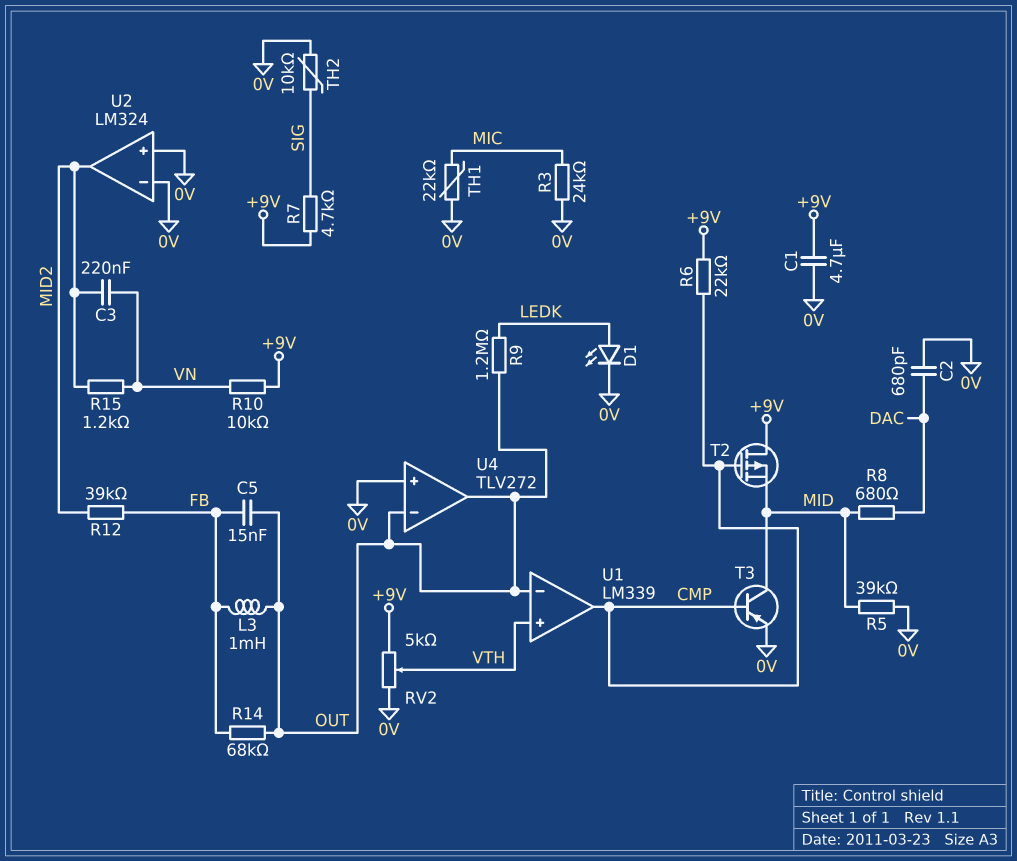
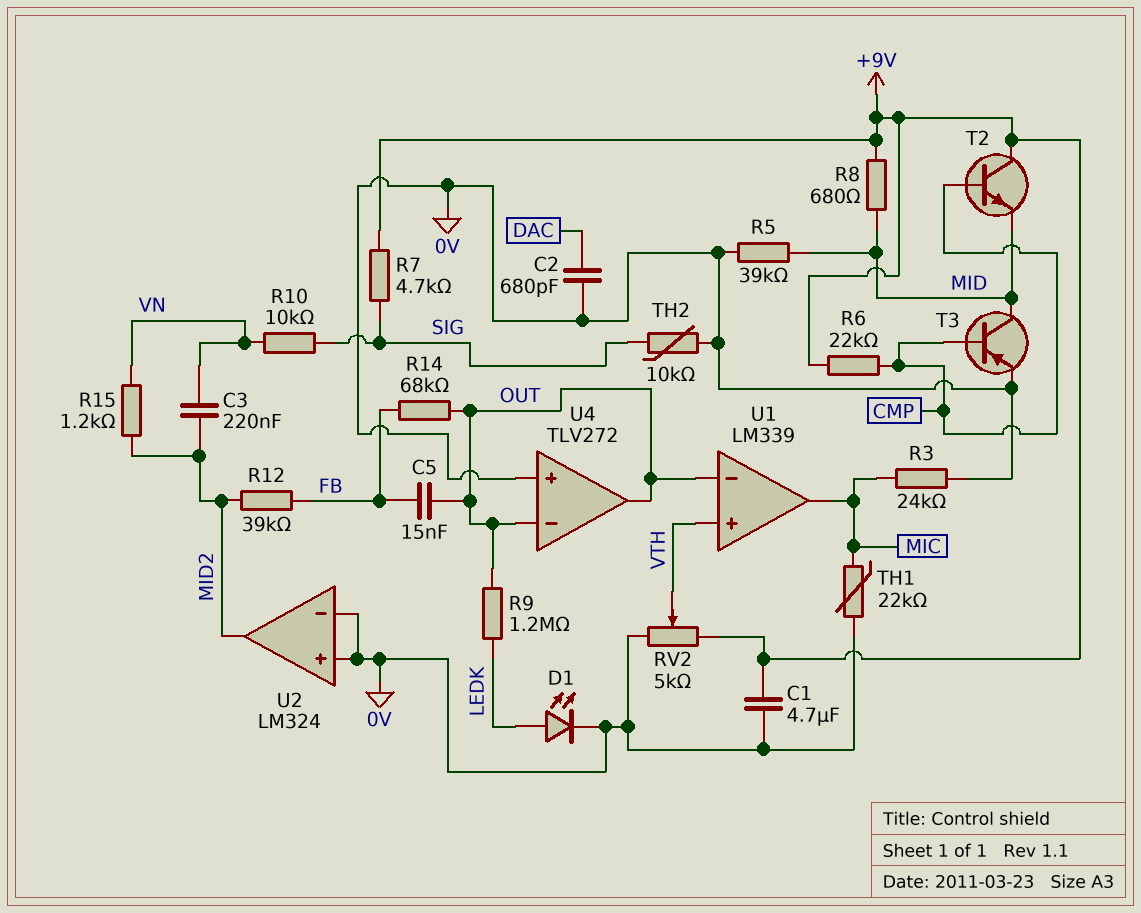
L3: 1mH (FB, OUT) -> none
R8: 680 (DAC, MID) -> 680 (+9V, MID)
R10: 10k (+9V, VN) -> 10k (SIG, VN)
T2: PMOS (G CMP, D +9V, S MID) -> NPN (B CMP, C +9V, E MID)
U1 pin out: CMP -> MIC

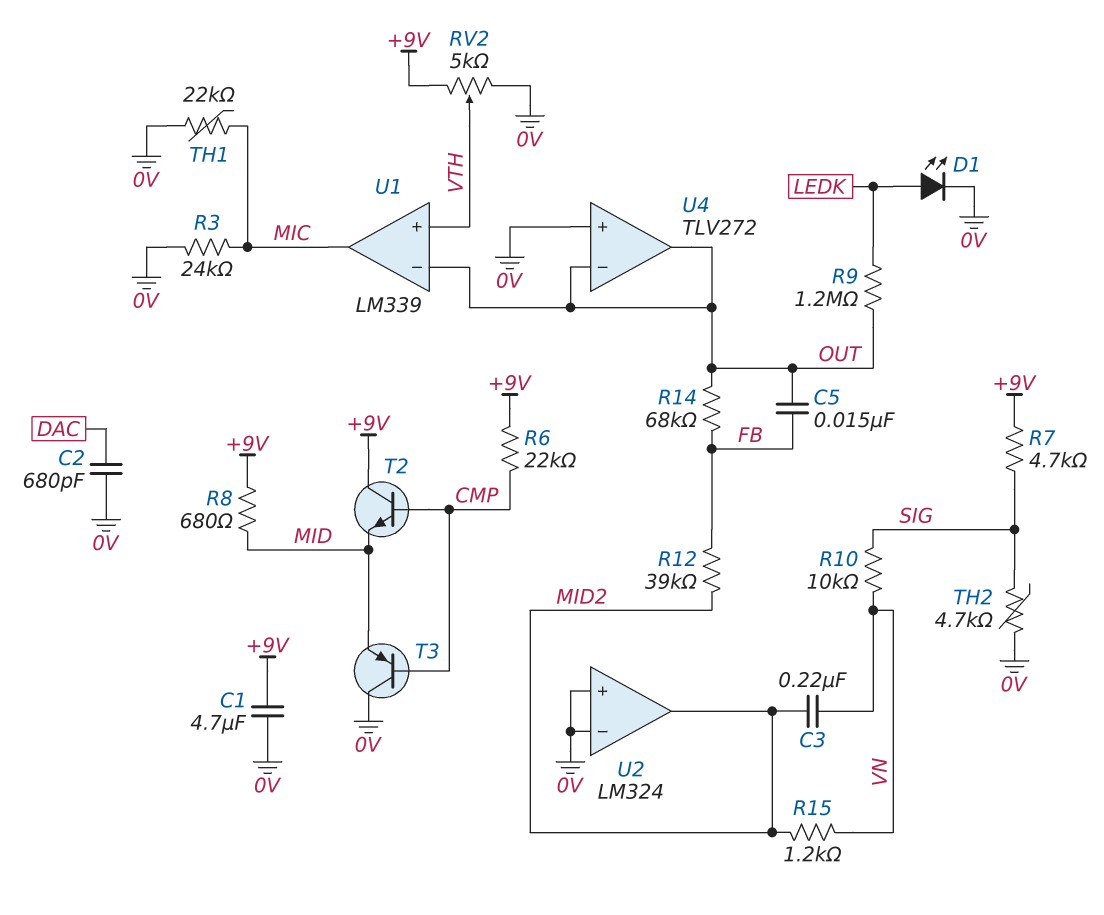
R5: 39k (0V, MID) -> none
T3: PNP (B CMP, C MID, E 0V) -> PNP (B CMP, C 0V, E MID)
TH2: 10k (0V, SIG) -> 4.7k (0V, SIG)

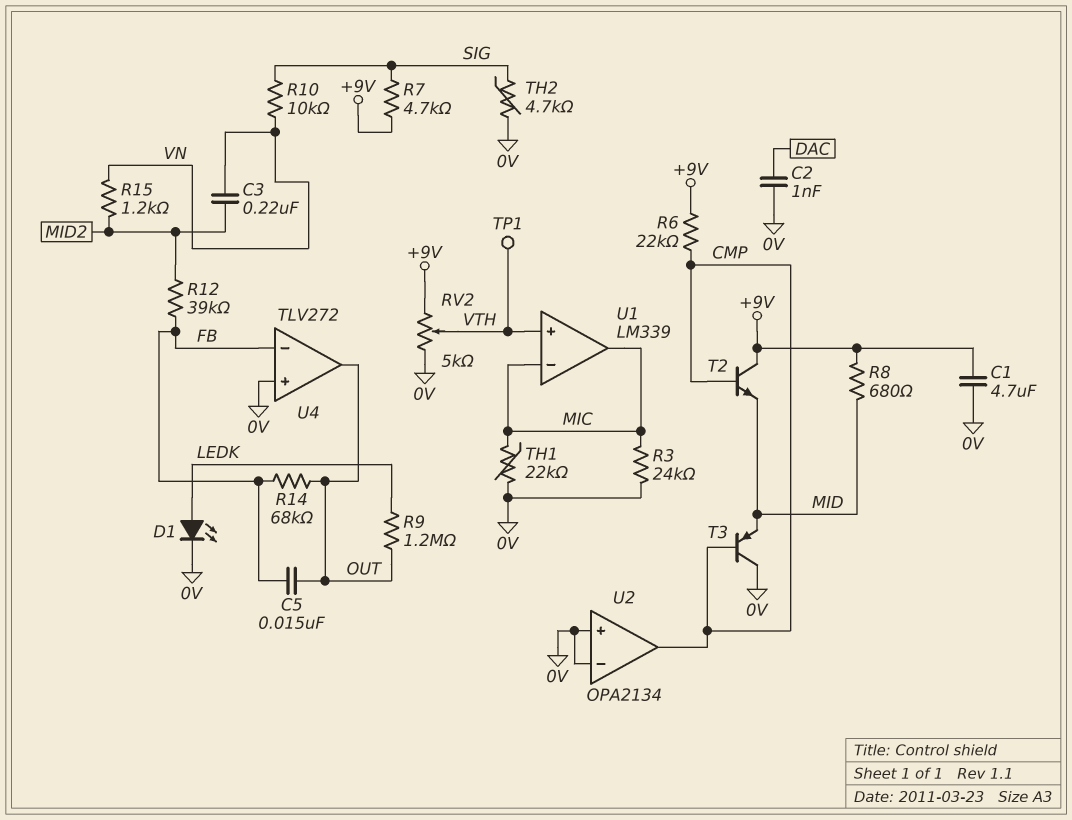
C2: 680pF (0V, DAC) -> 1nF (0V, DAC)
TP1: none -> test point (VTH)
U1 pin in-: OUT -> MIC
U2: LM324 -> OPA2134
U2 pin out: MID2 -> CMP
U4 pin in-: OUT -> FB

